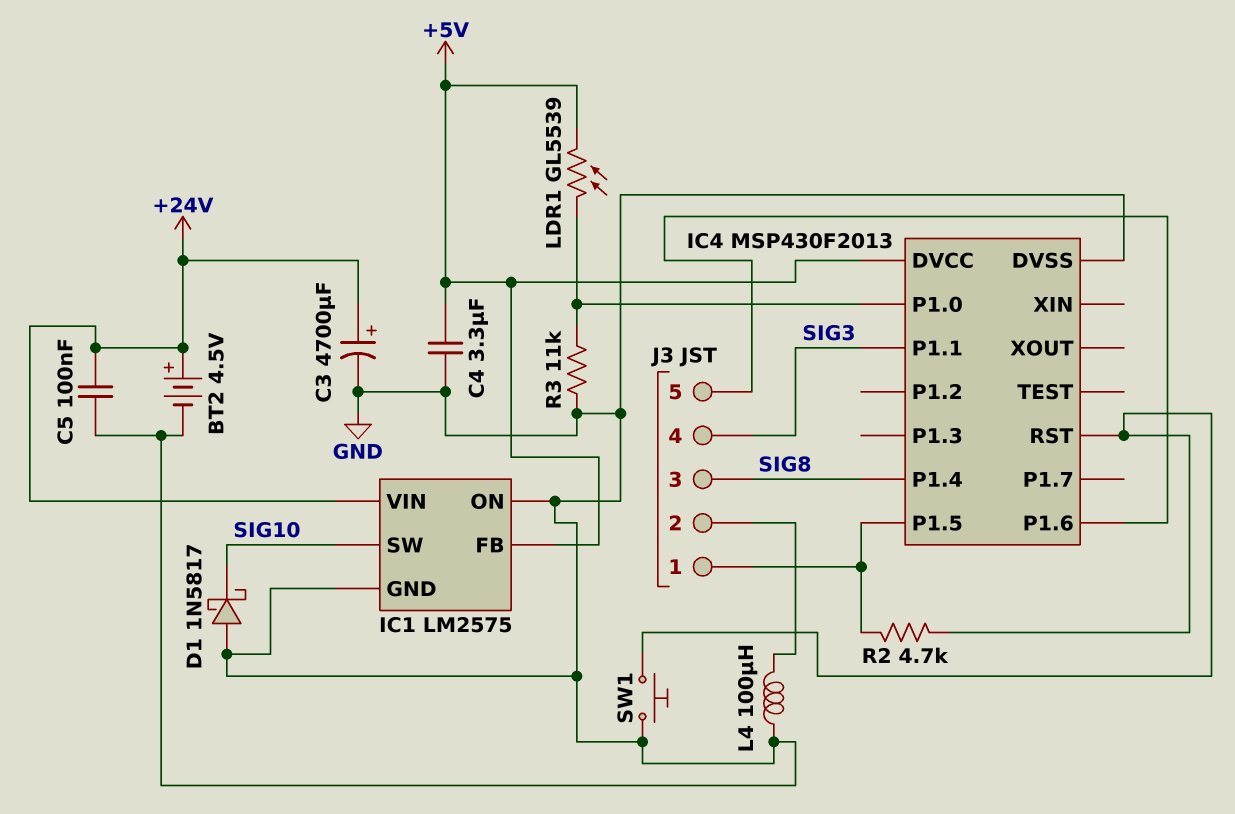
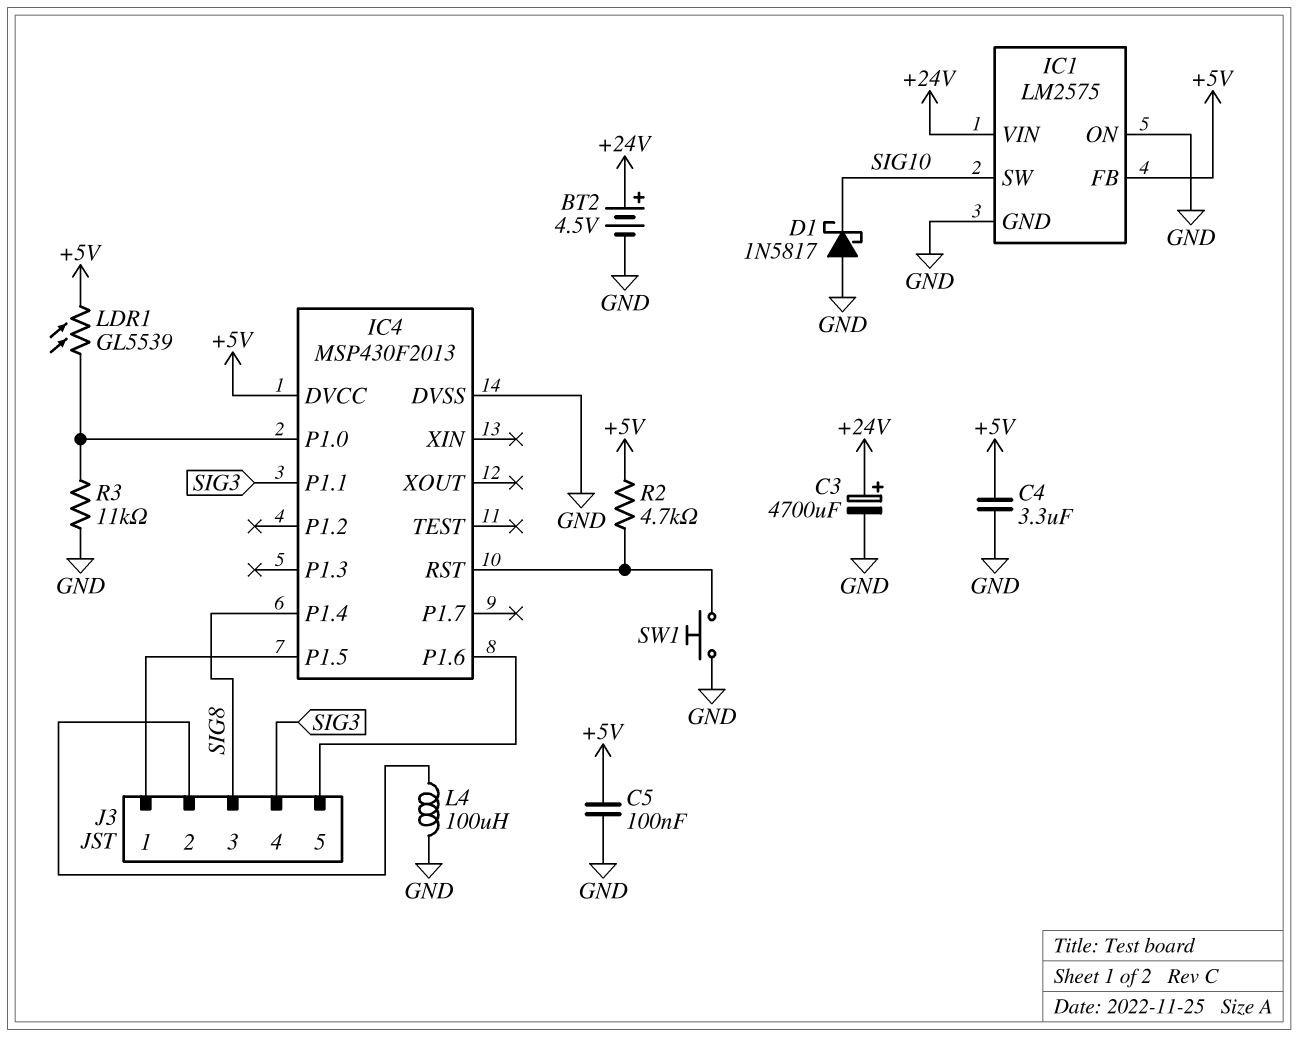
C5: 100nF (+24V, GND) -> 100nF (+5V, GND)
R2: 4.7k (IC4/P1.5, IC4/RST) -> 4.7k (+5V, IC4/RST)

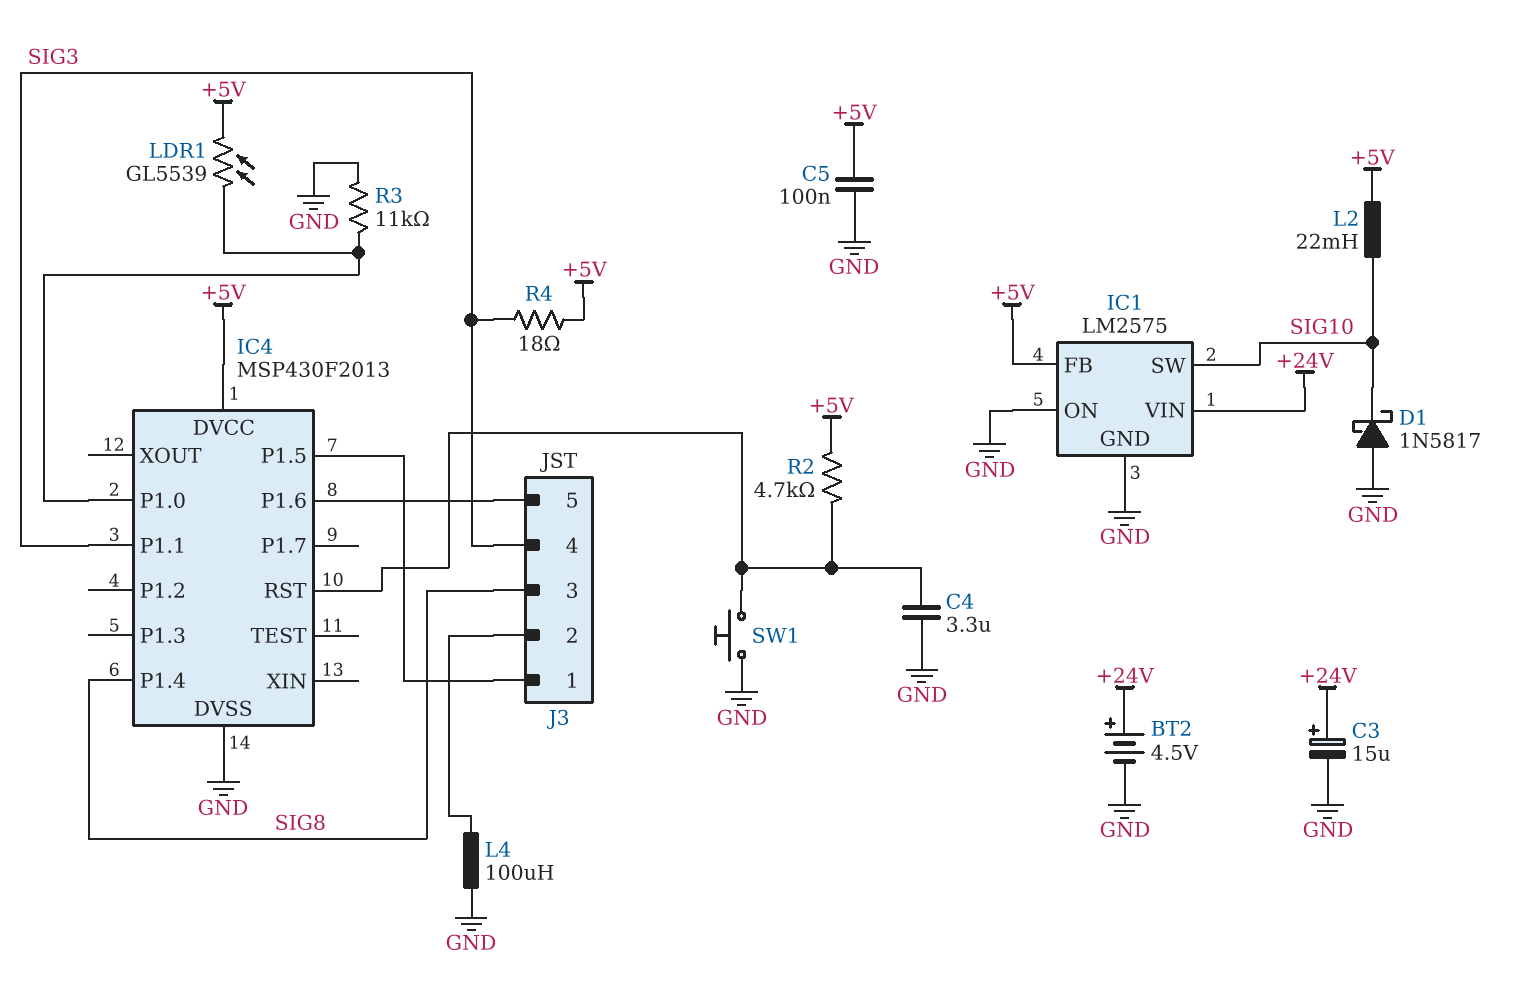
C3: 4700uF (plus +24V, minus GND) -> 15uF (plus +24V, minus GND)
C4: 3.3uF (+5V, GND) -> 3.3uF (GND, IC4/RST)
L2: none -> 22mH (+5V, SIG10)
R4: none -> 18 (+5V, SIG3)

